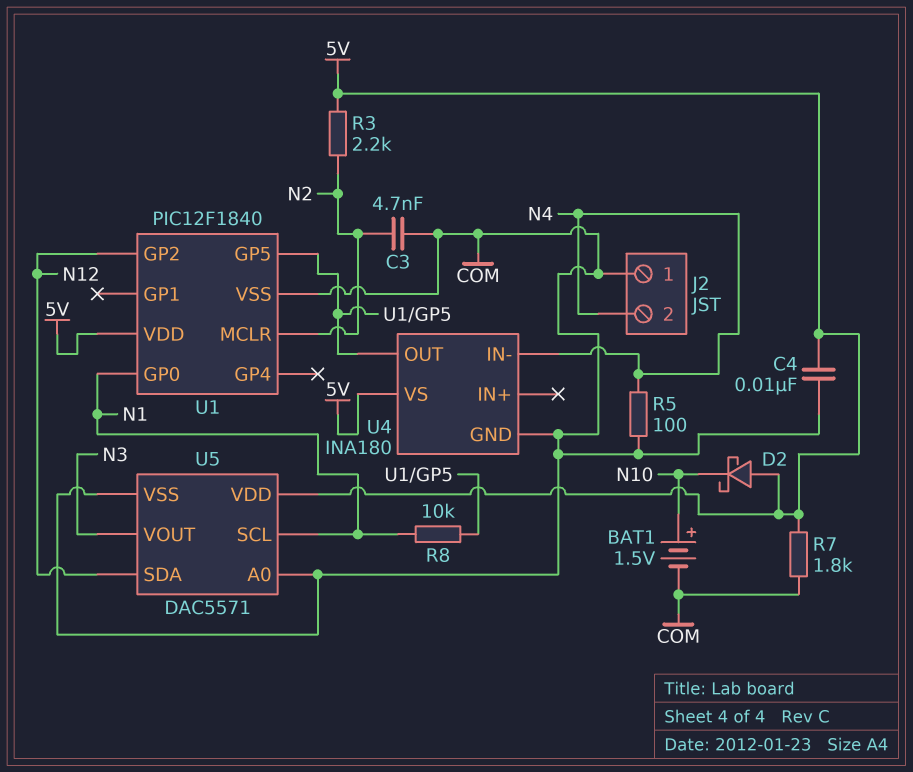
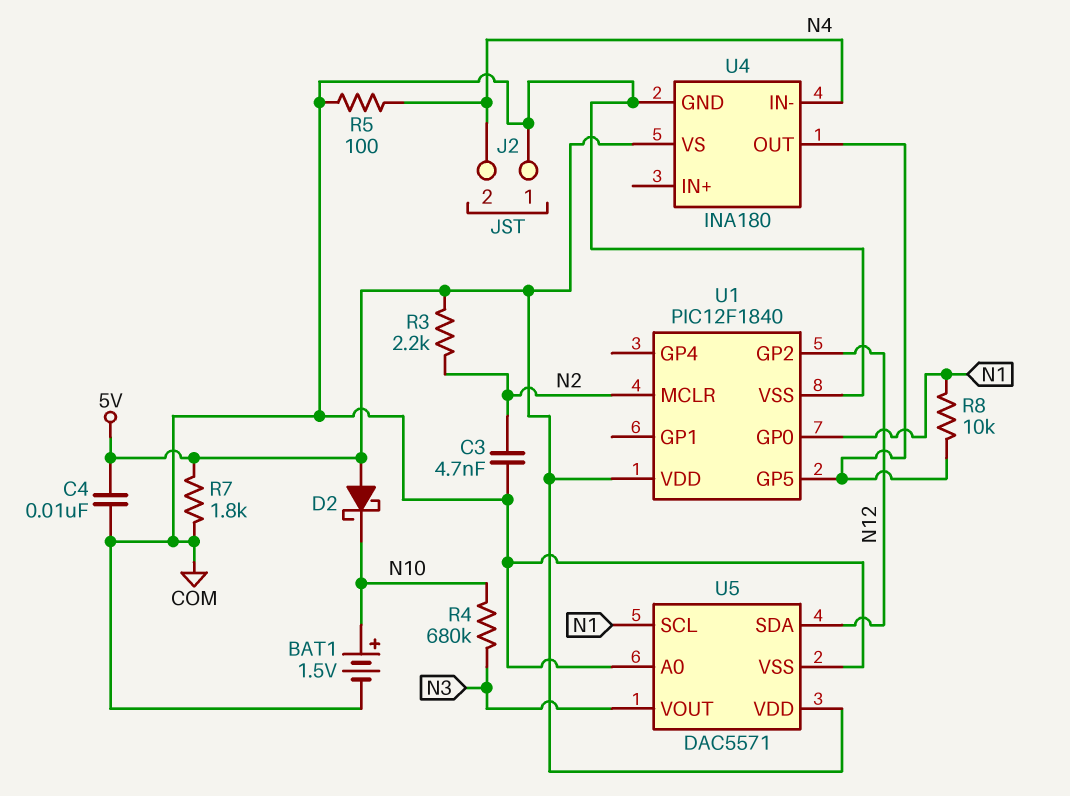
R4: none -> 680k (N3, N10)

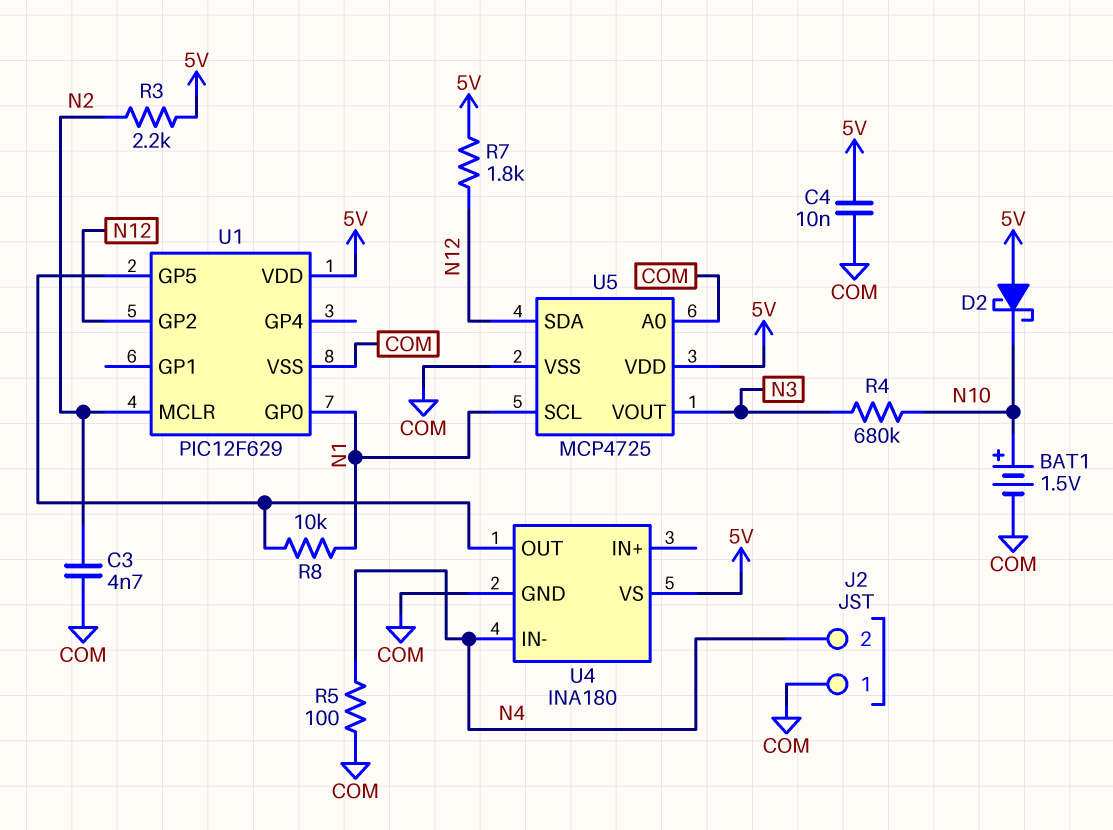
R7: 1.8k (5V, COM) -> 1.8k (5V, N12)
U1: PIC12F1840 -> PIC12F629
U5: DAC5571 -> MCP4725

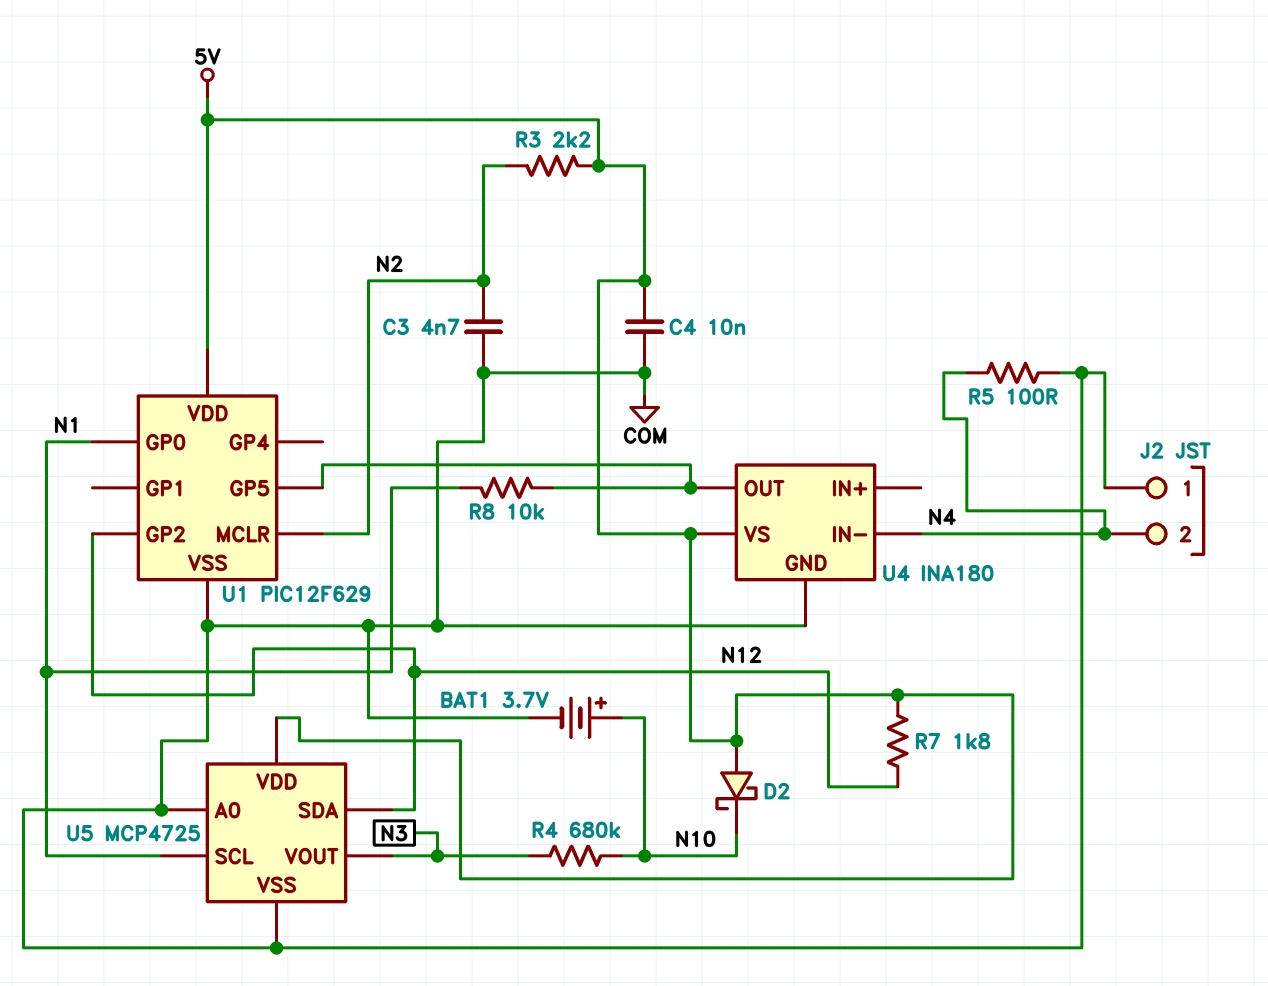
BAT1: 1.5V (plus N10, minus COM) -> 3.7V (plus N10, minus COM)

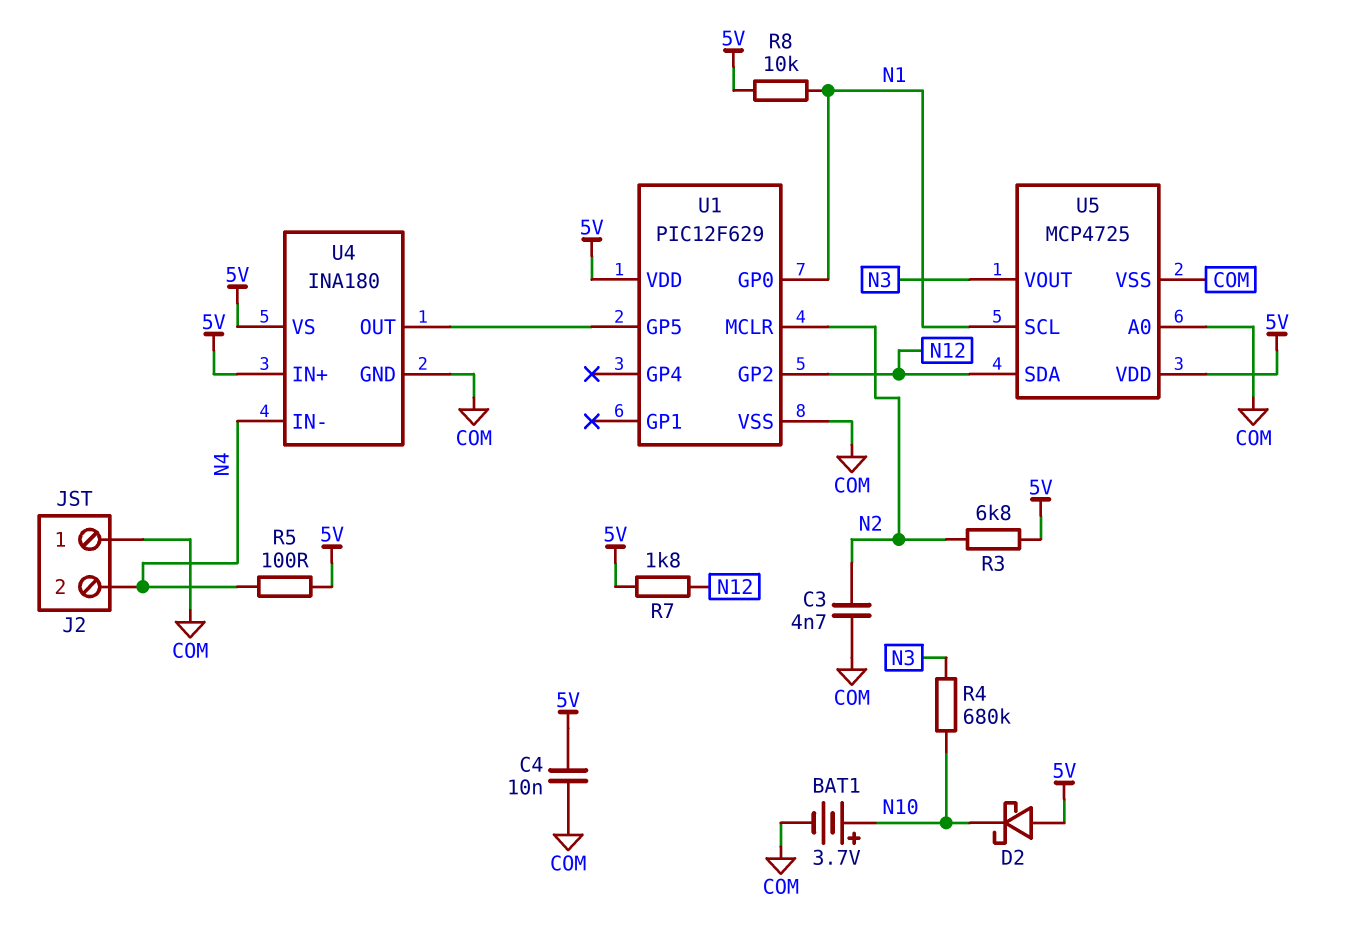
R3: 2.2k (5V, N2) -> 6.8k (5V, N2)
R5: 100 (COM, N4) -> 100 (5V, N4)
R8: 10k (N1, U1/GP5) -> 10k (5V, N1)
U4 pin IN+: none -> 5V

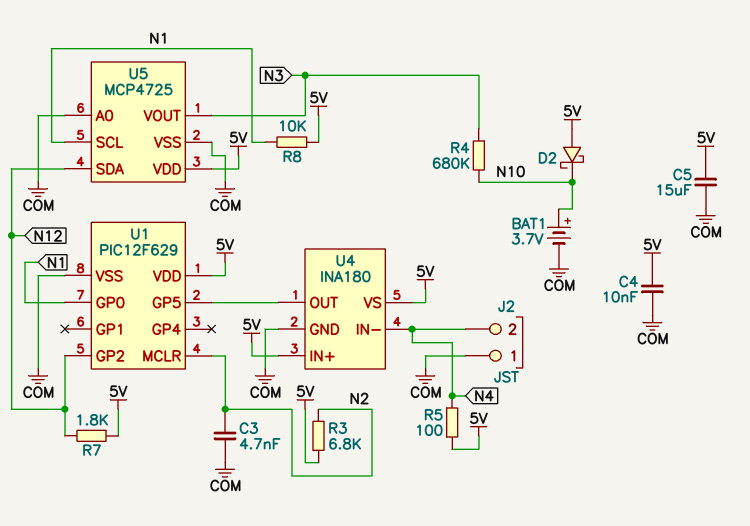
C5: none -> 15uF (5V, COM)

